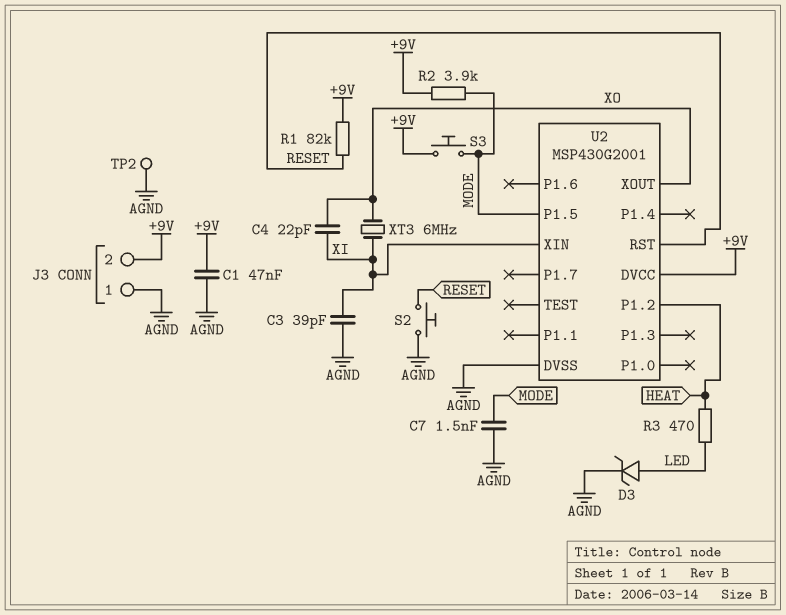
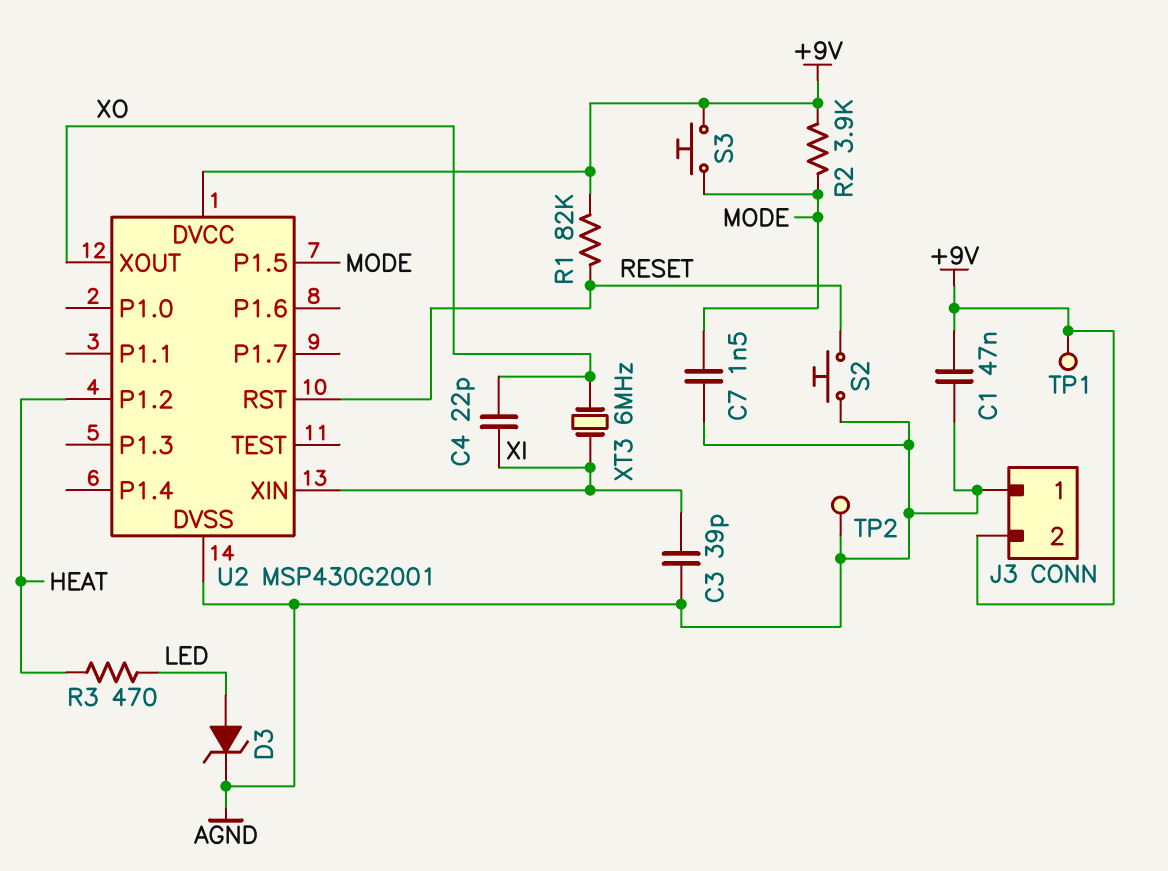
TP1: none -> test point (+9V)

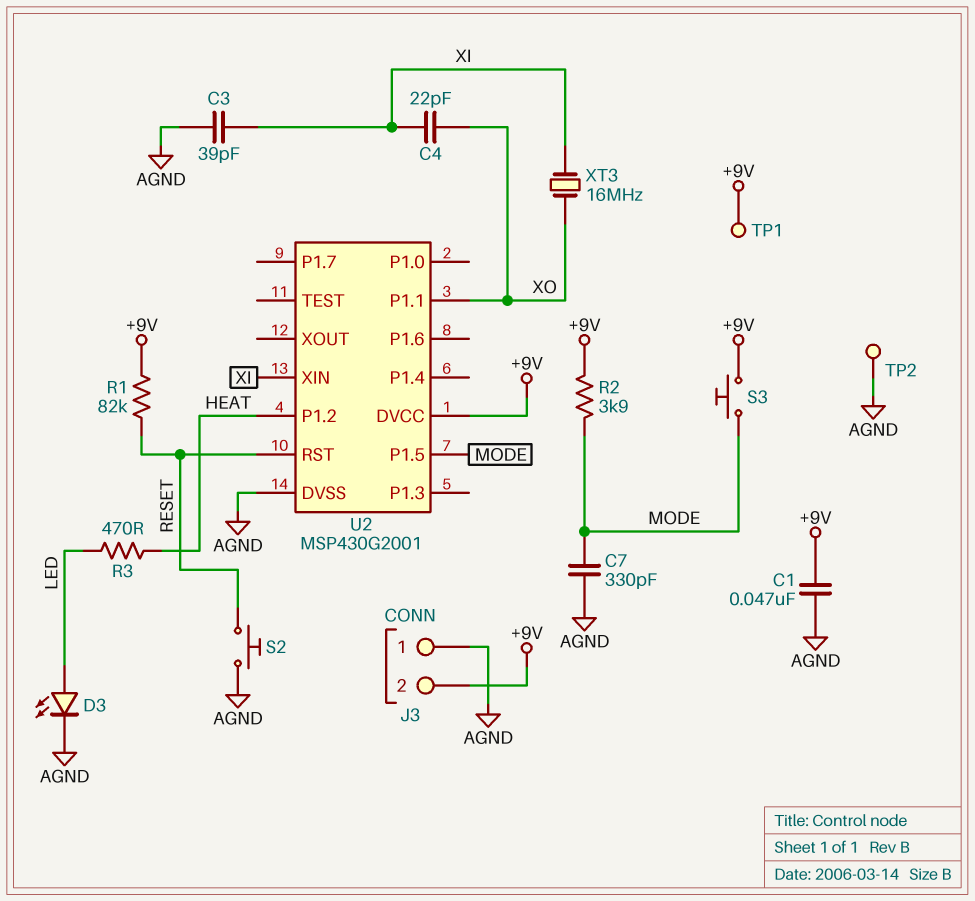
C7: 1.5nF (AGND, MODE) -> 330pF (AGND, MODE)
D3: zener (A LED, K AGND) -> LED (A LED, K AGND)
U2 pin P1.1: none -> XO
U2 pin XOUT: XO -> none
XT3: 6MHz (XI, XO) -> 16MHz (XI, XO)

